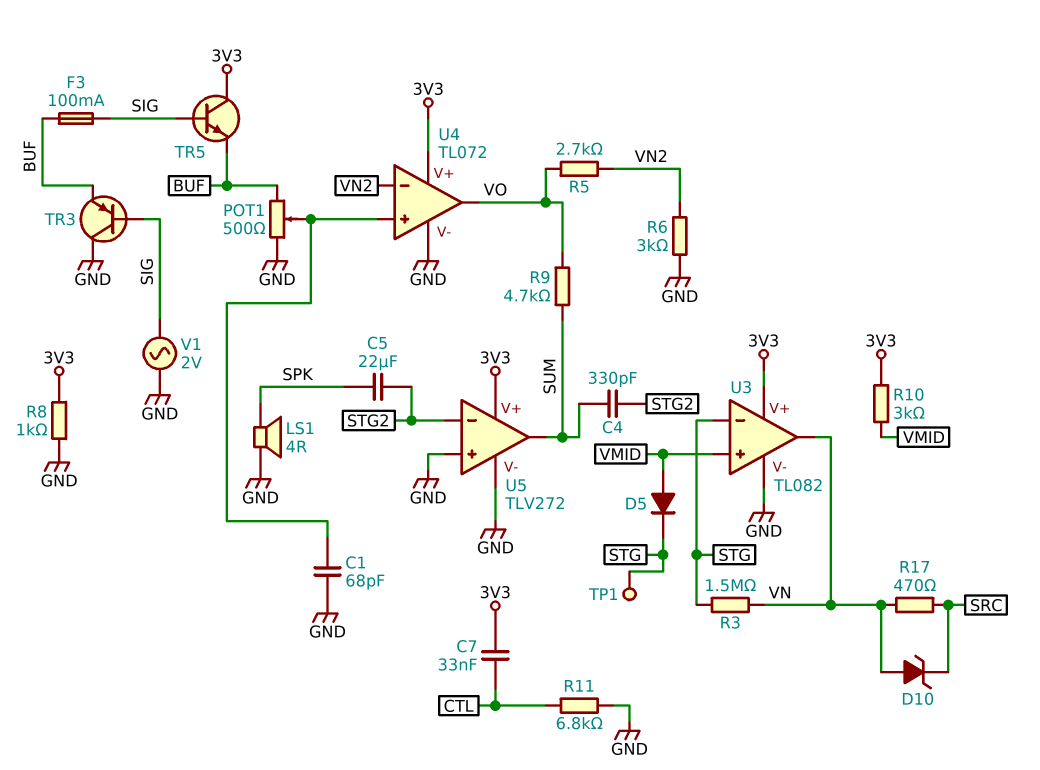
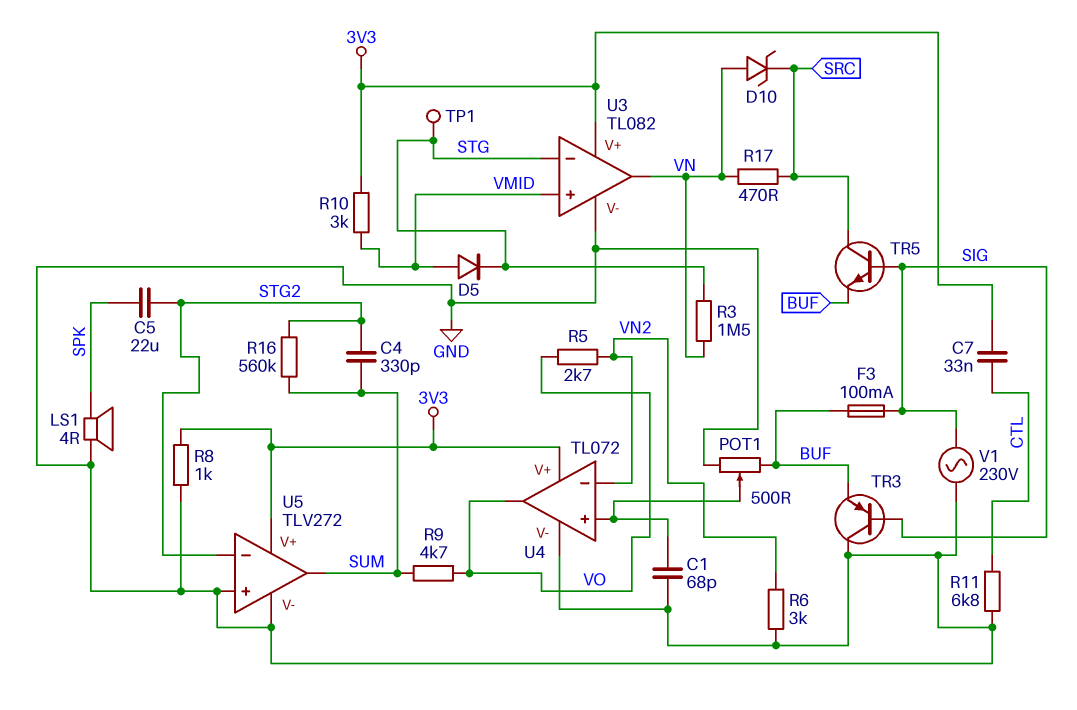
R16: none -> 560k (STG2, SUM)
TR5: NPN (B SIG, C 3V3, E BUF) -> NPN (B SIG, C SRC, E BUF)
V1: AC 2V (GND, SIG) -> AC 230V (GND, SIG)

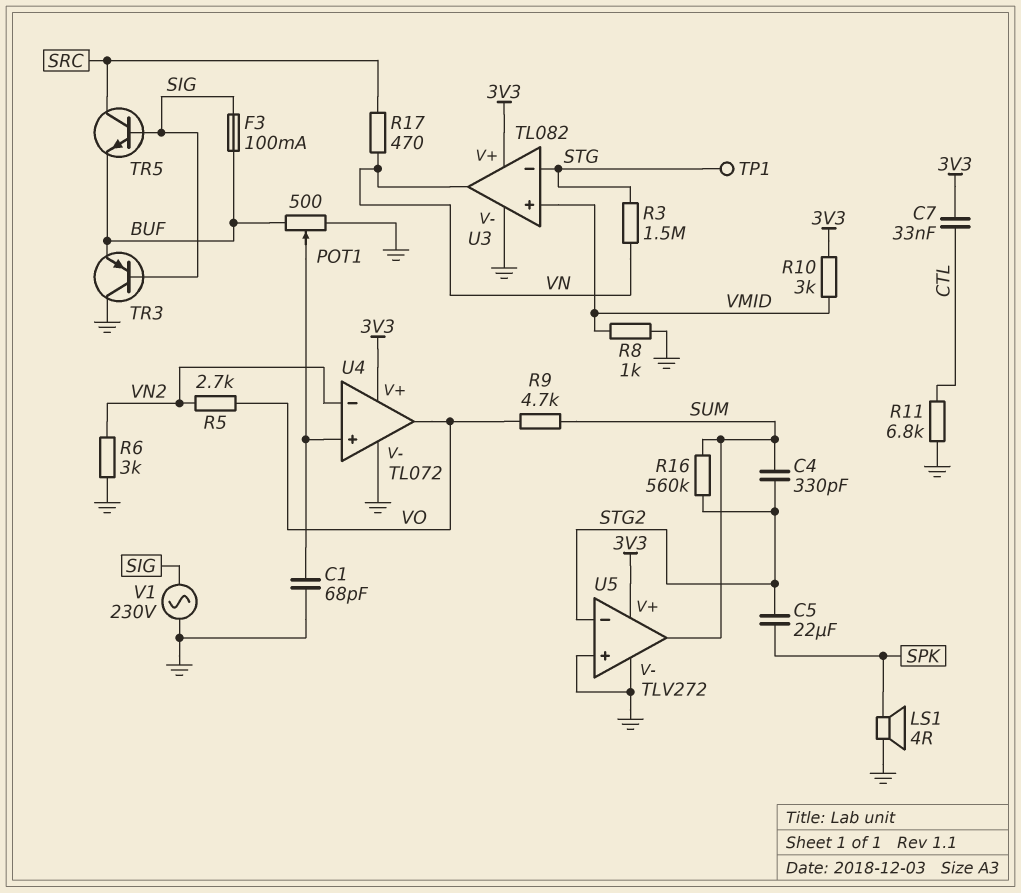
D5: diode (A VMID, K STG) -> none
D10: zener (A VN, K SRC) -> none
R8: 1k (3V3, GND) -> 1k (GND, VMID)

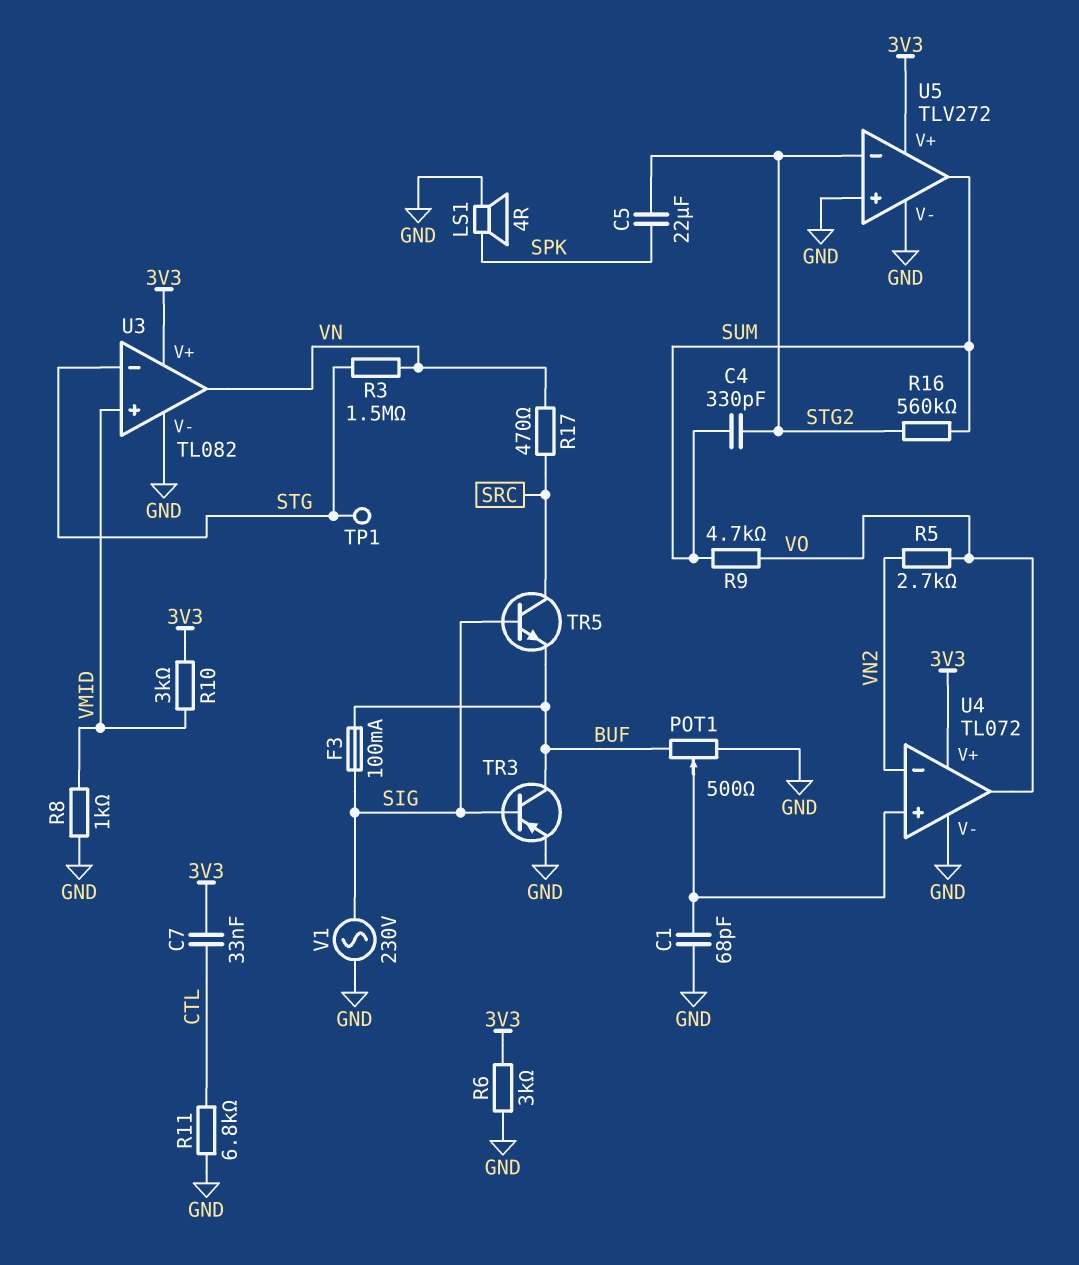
R6: 3k (GND, VN2) -> 3k (3V3, GND)
TR3: PNP (B SIG, C GND, E BUF) -> PNP (B SIG, C BUF, E GND)

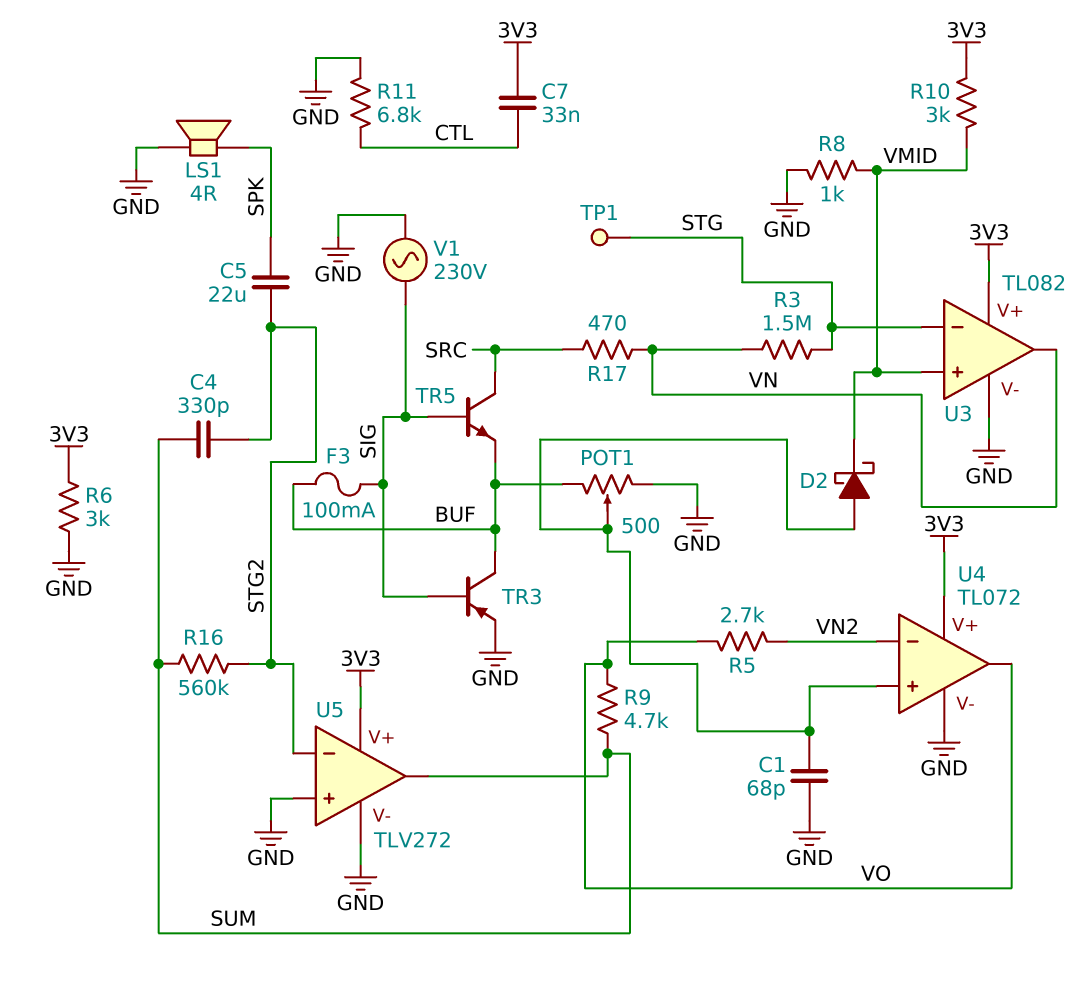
D2: none -> schottky (A U4/in+, K VMID)

